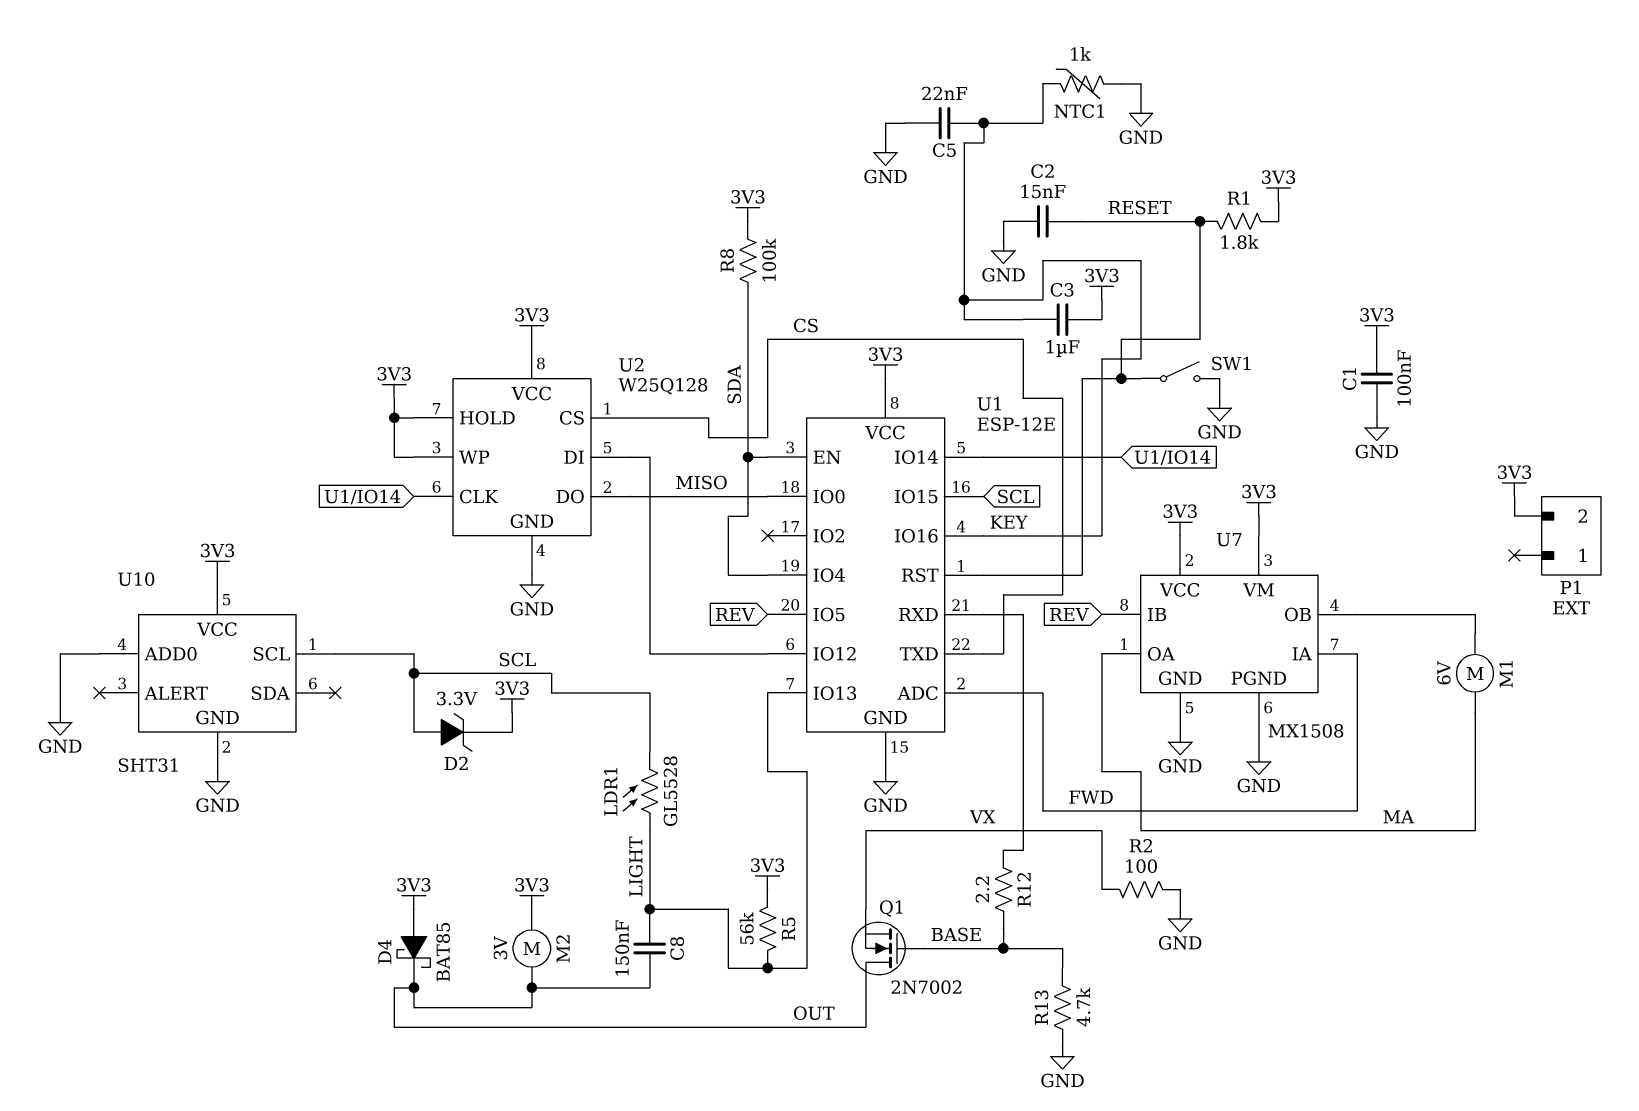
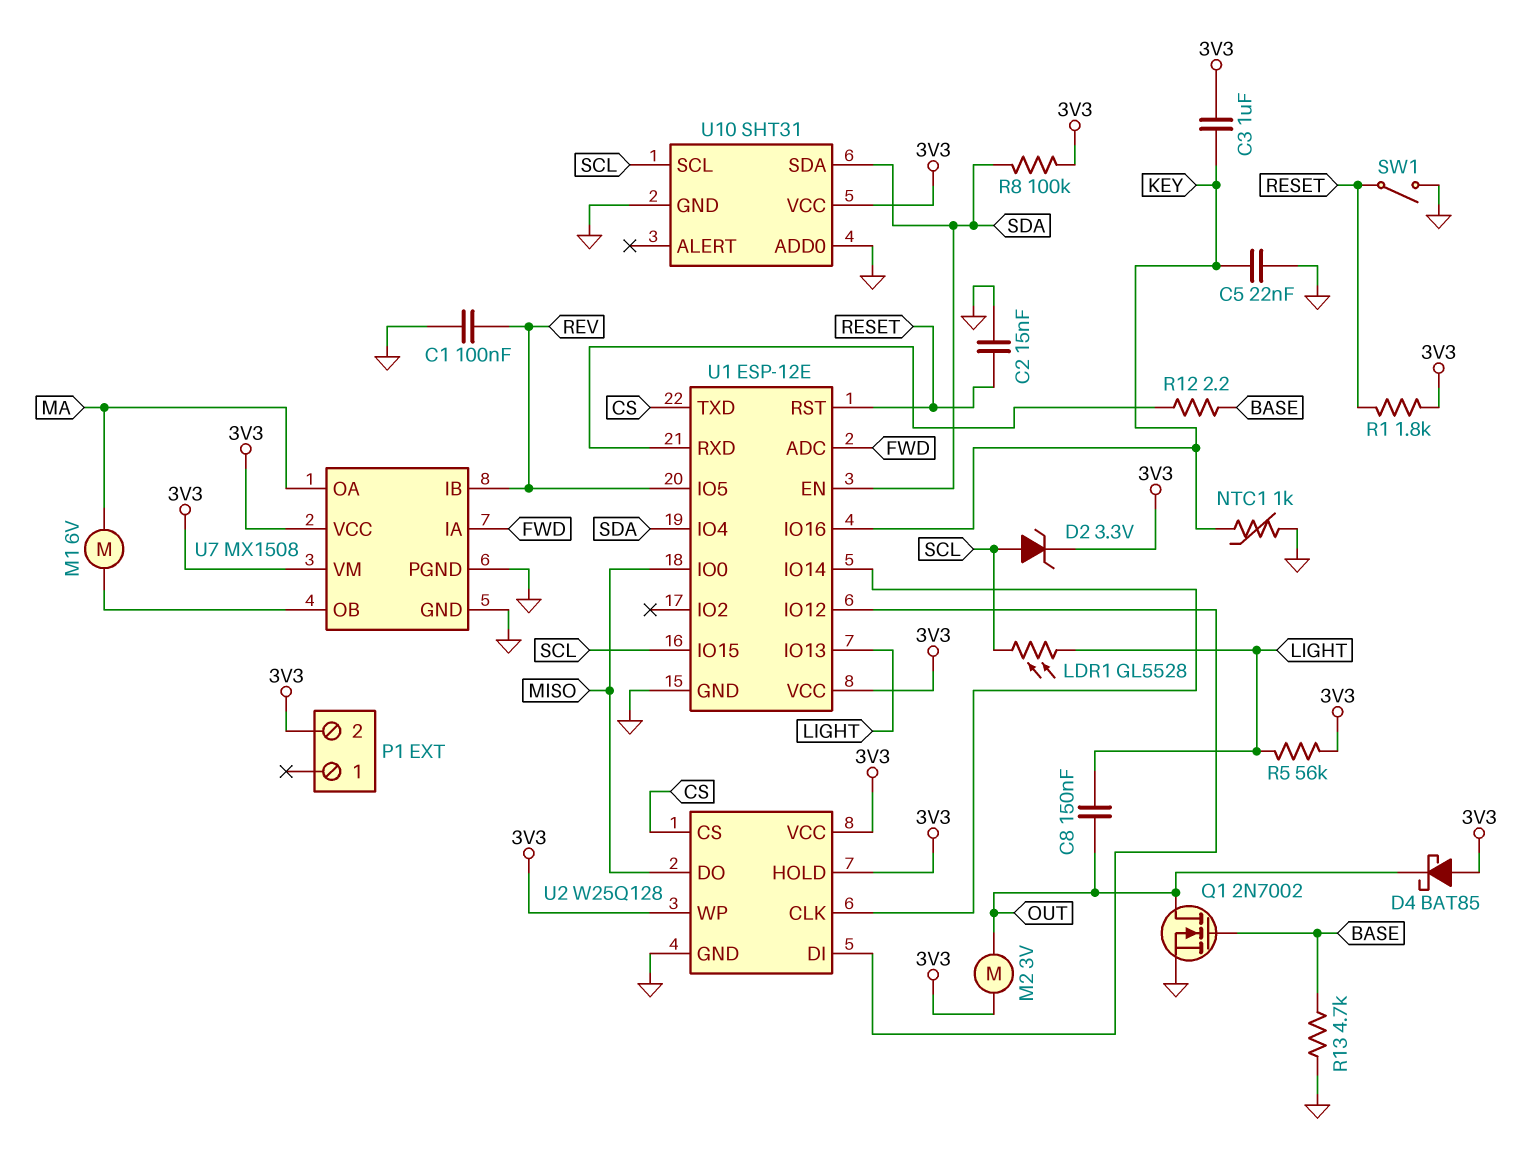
C1: 100nF (3V3, GND) -> 100nF (GND, REV)
Q1: NMOS 2N7002 (G BASE, D OUT, S VX) -> NMOS 2N7002 (G BASE, D OUT, S GND)
R2: 100 (GND, VX) -> none
U10 pin SDA: none -> SDA

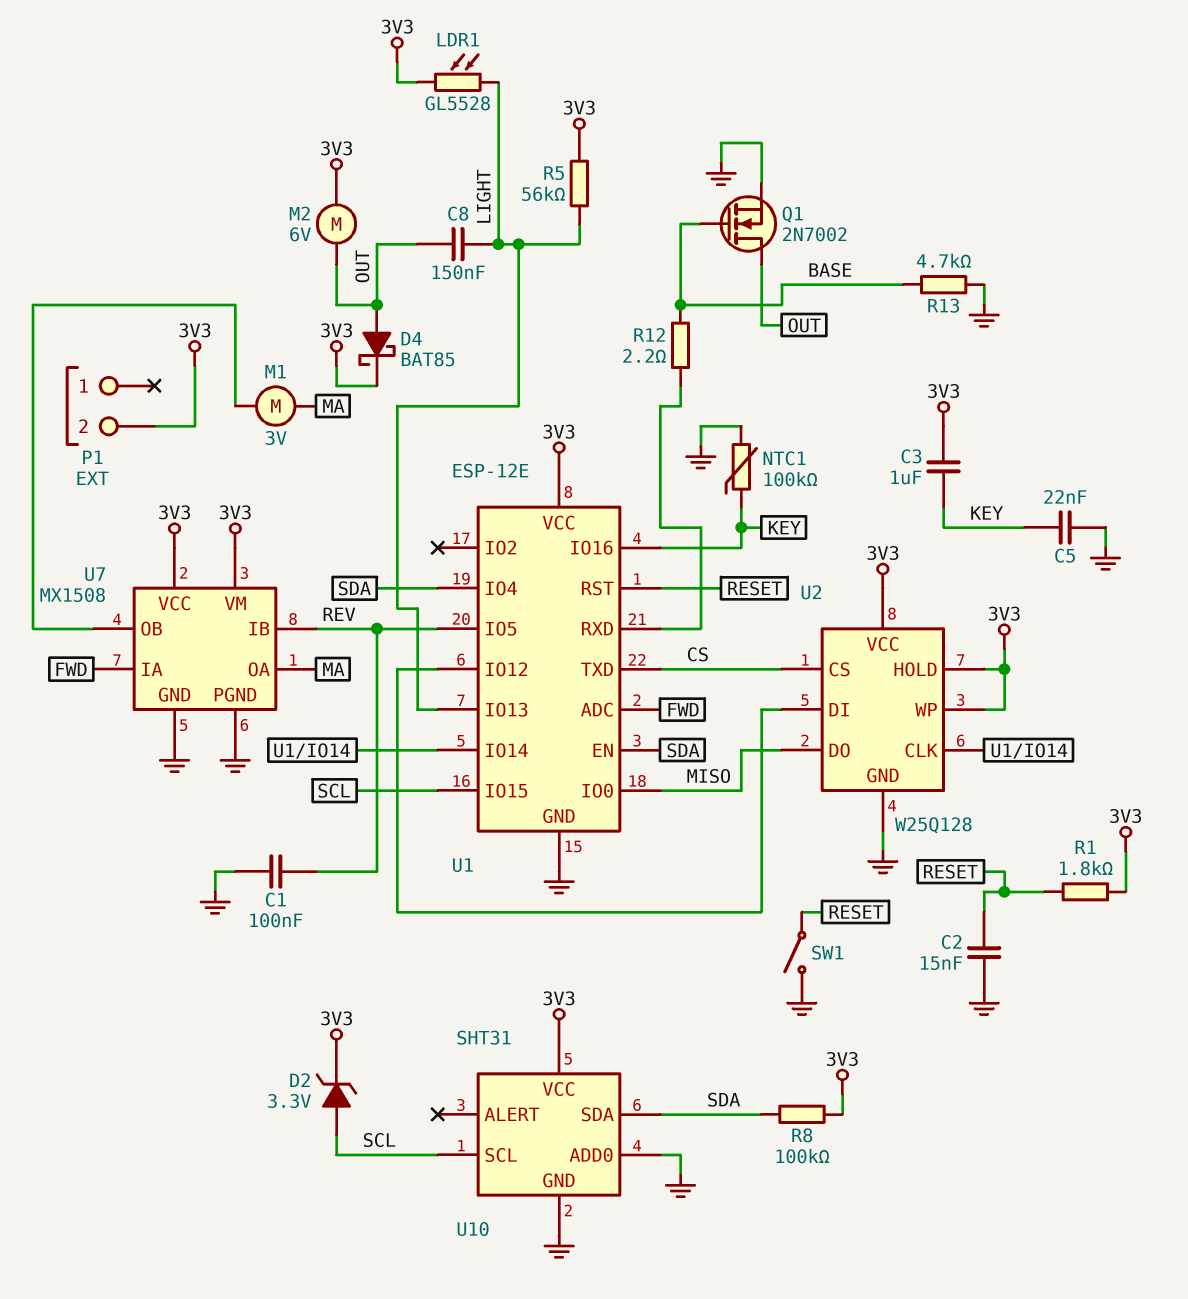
D4: schottky BAT85 (A 3V3, K OUT) -> schottky BAT85 (A OUT, K 3V3)
LDR1: GL5528 (LIGHT, SCL) -> GL5528 (3V3, LIGHT)
M1: motor 6V (MA, U7/OB) -> motor 3V (MA, U7/OB)
M2: motor 3V (3V3, OUT) -> motor 6V (3V3, OUT)
NTC1: 1k (GND, KEY) -> 100k (GND, KEY)

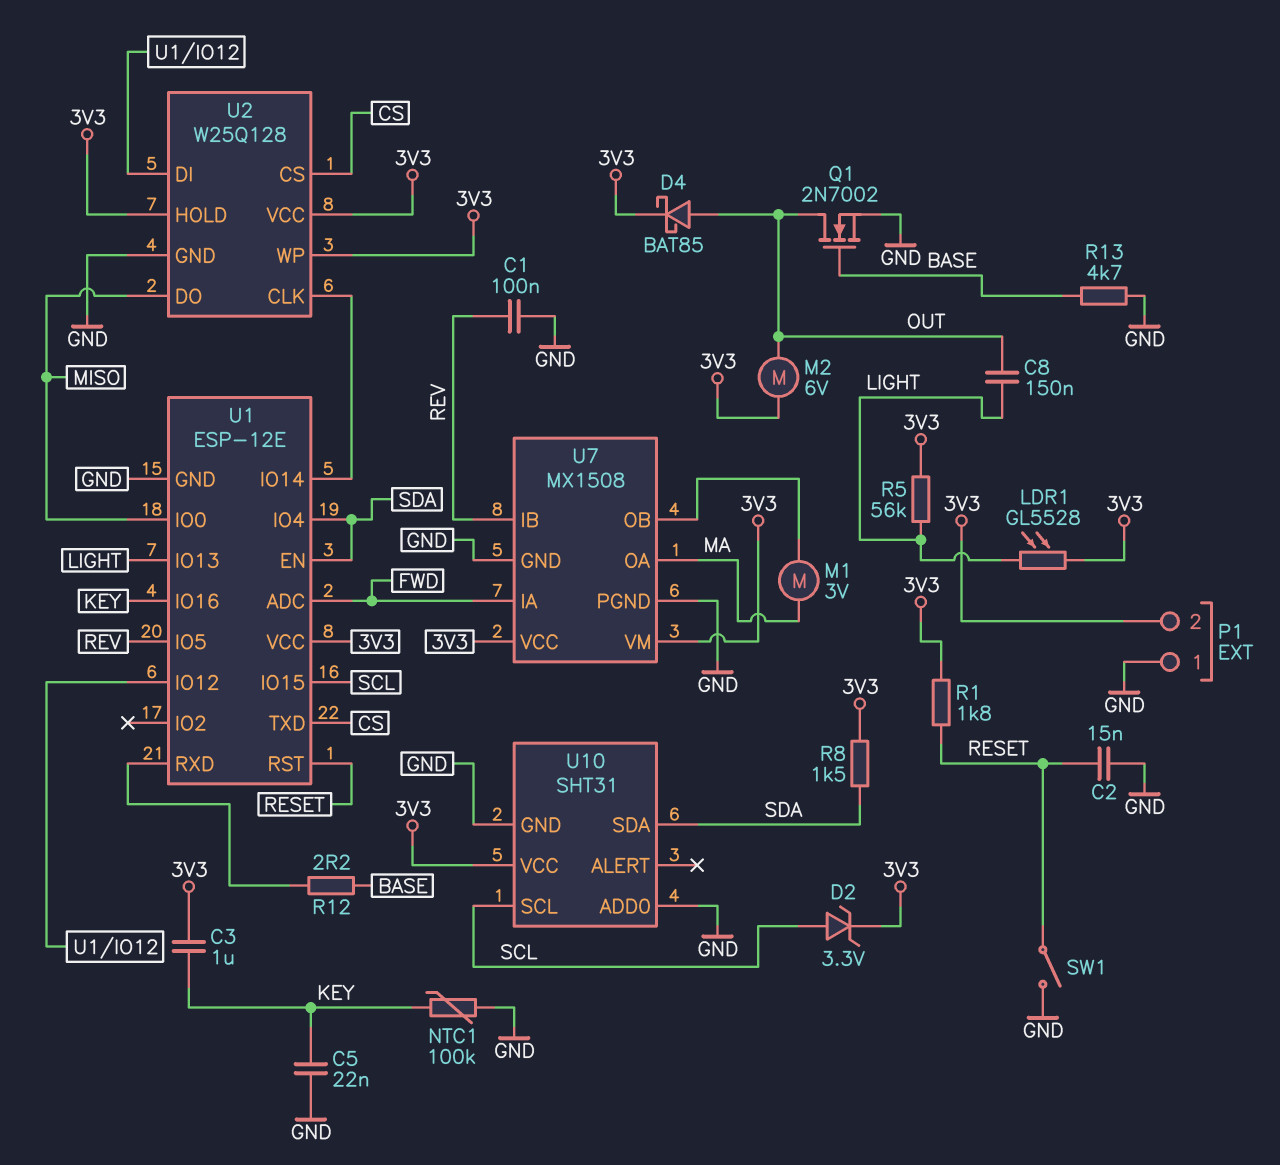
P1 pin 1: none -> GND
R8: 100k (3V3, SDA) -> 1.5k (3V3, SDA)

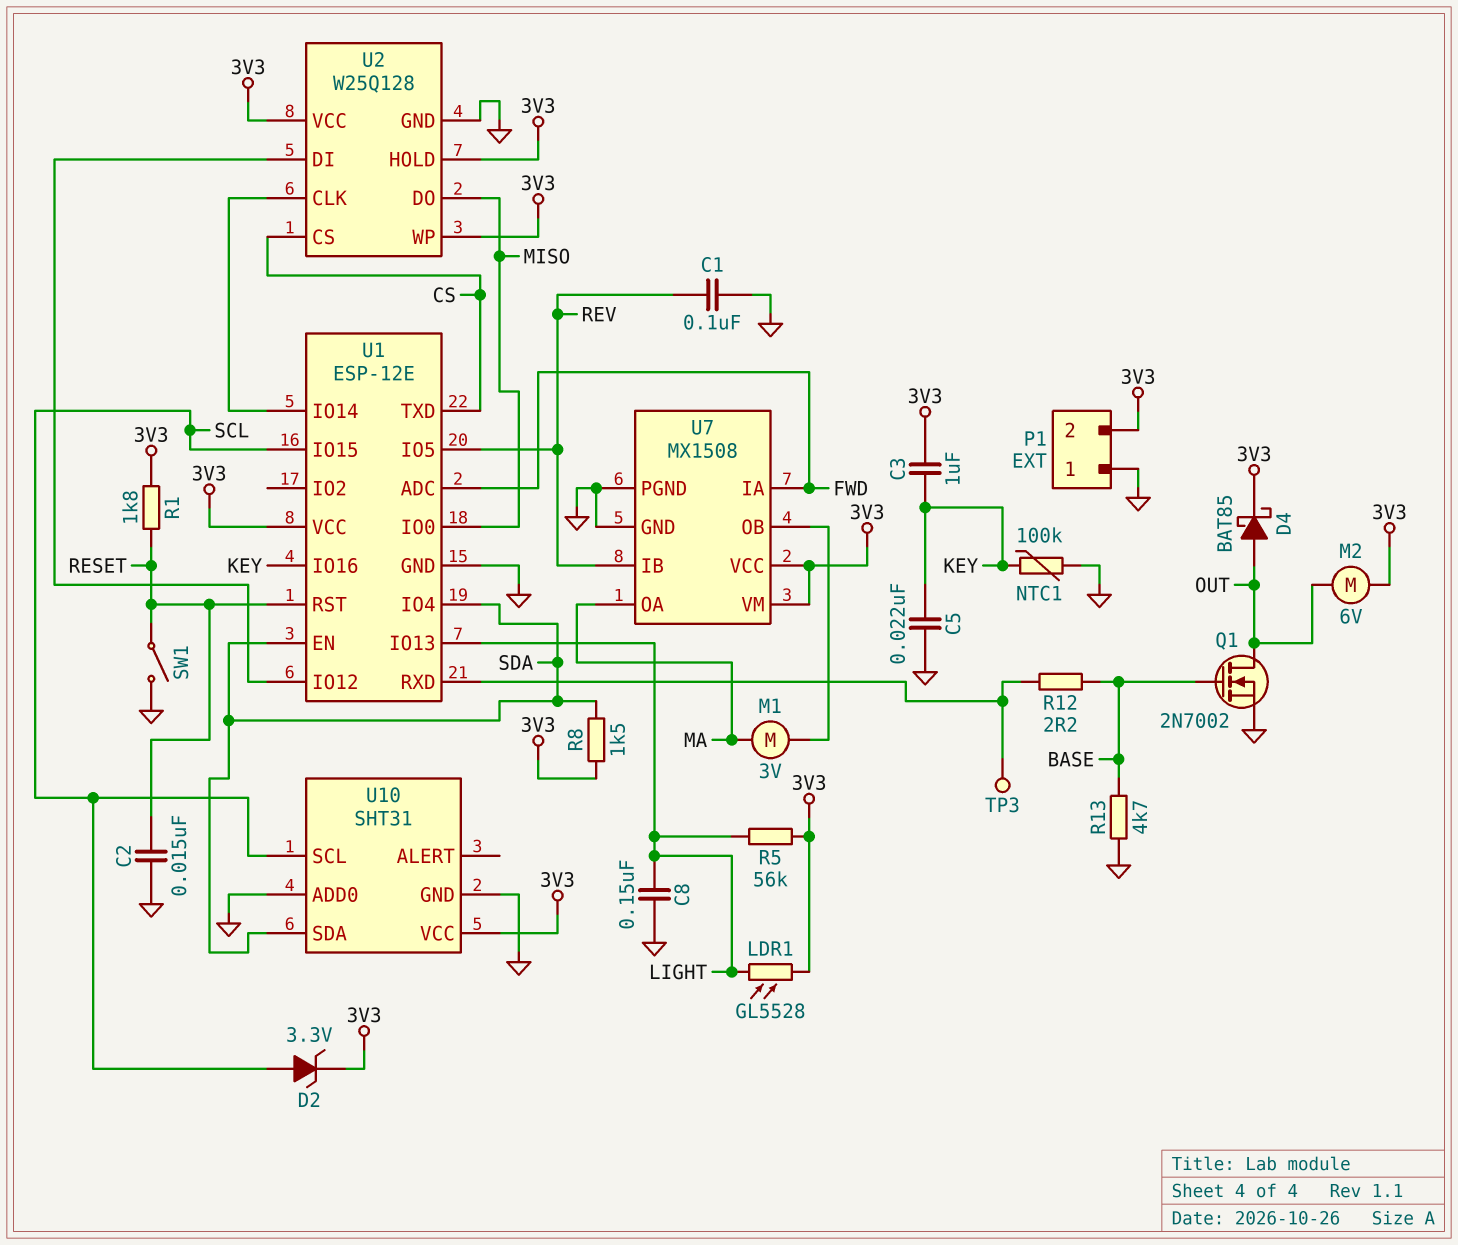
C8: 150nF (LIGHT, OUT) -> 150nF (GND, LIGHT)
TP3: none -> test point (U1/RXD)

